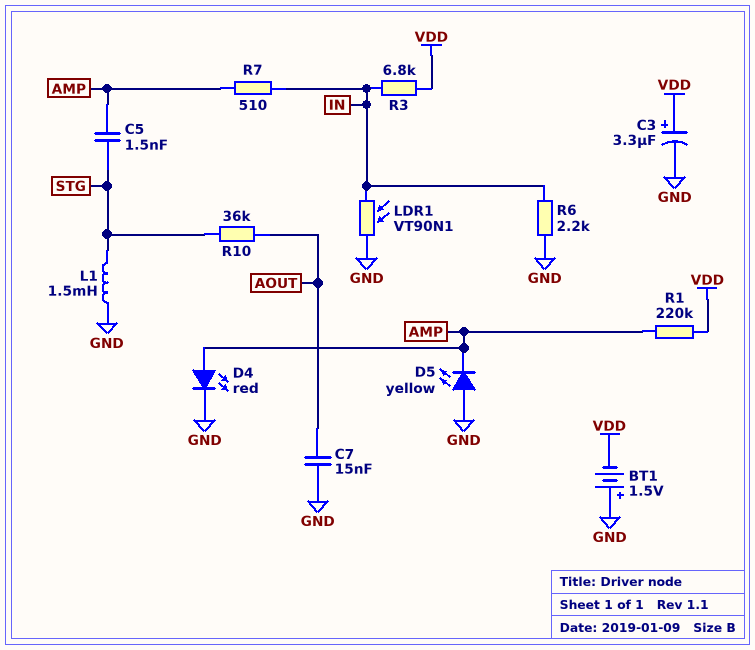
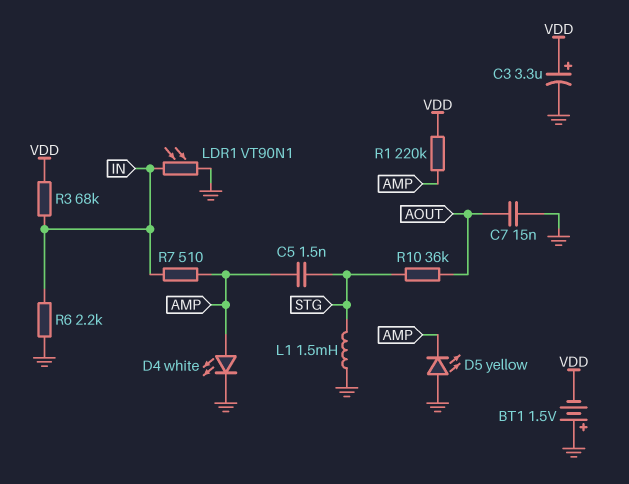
D4: LED red (A AMP, K GND) -> LED white (A AMP, K GND)
R3: 6.8k (IN, VDD) -> 68k (IN, VDD)

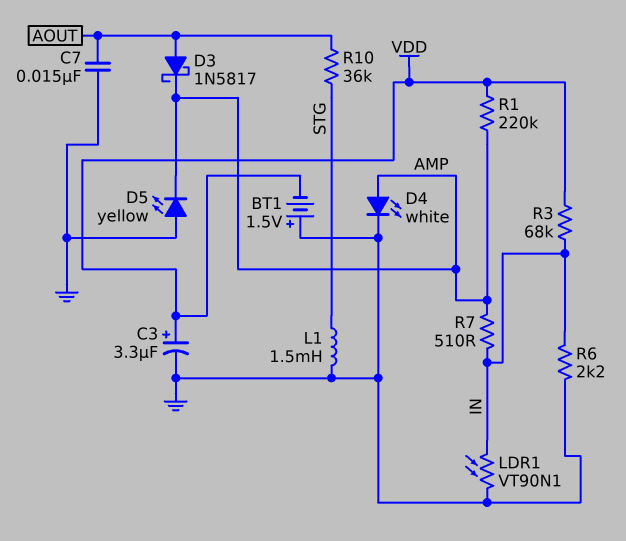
C5: 1.5nF (AMP, STG) -> none
D3: none -> schottky 1N5817 (A AOUT, K AMP)

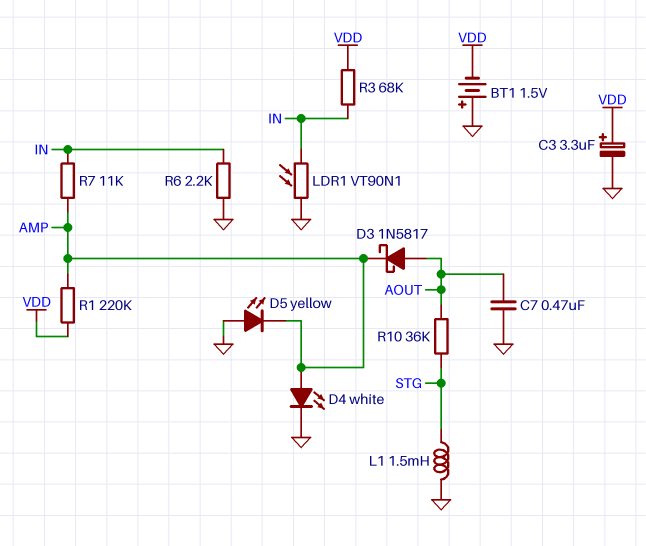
C7: 15nF (AOUT, GND) -> 470nF (AOUT, GND)
R7: 510 (AMP, IN) -> 11k (AMP, IN)

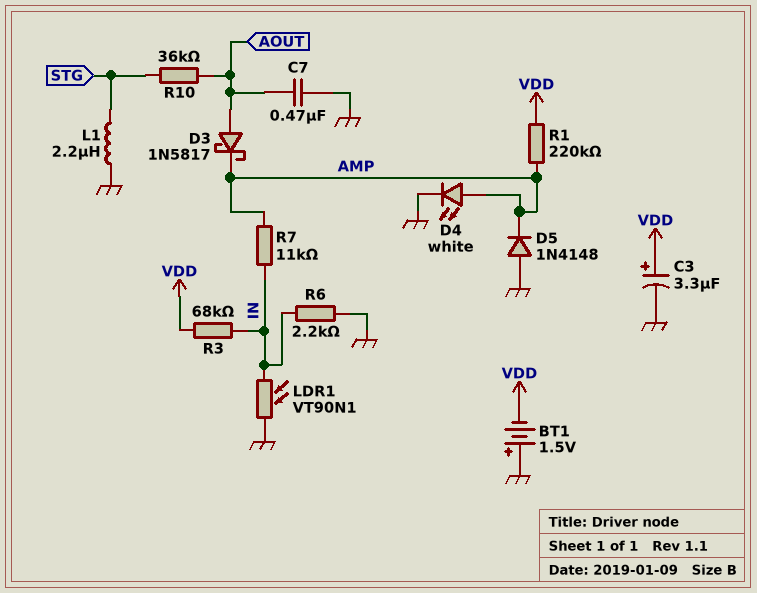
D5: LED yellow (A GND, K AMP) -> diode 1N4148 (A GND, K AMP)
L1: 1.5mH (GND, STG) -> 2.2uH (GND, STG)

